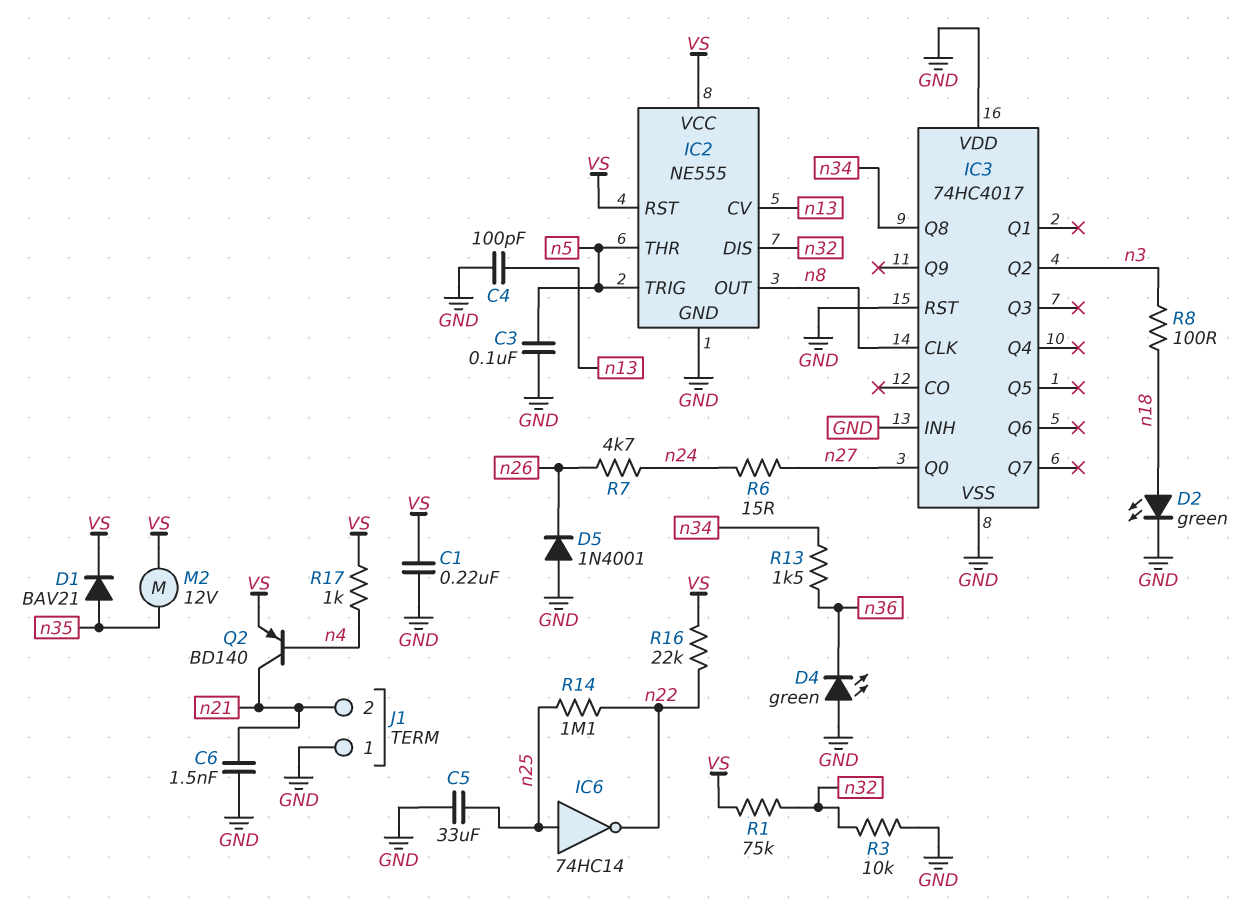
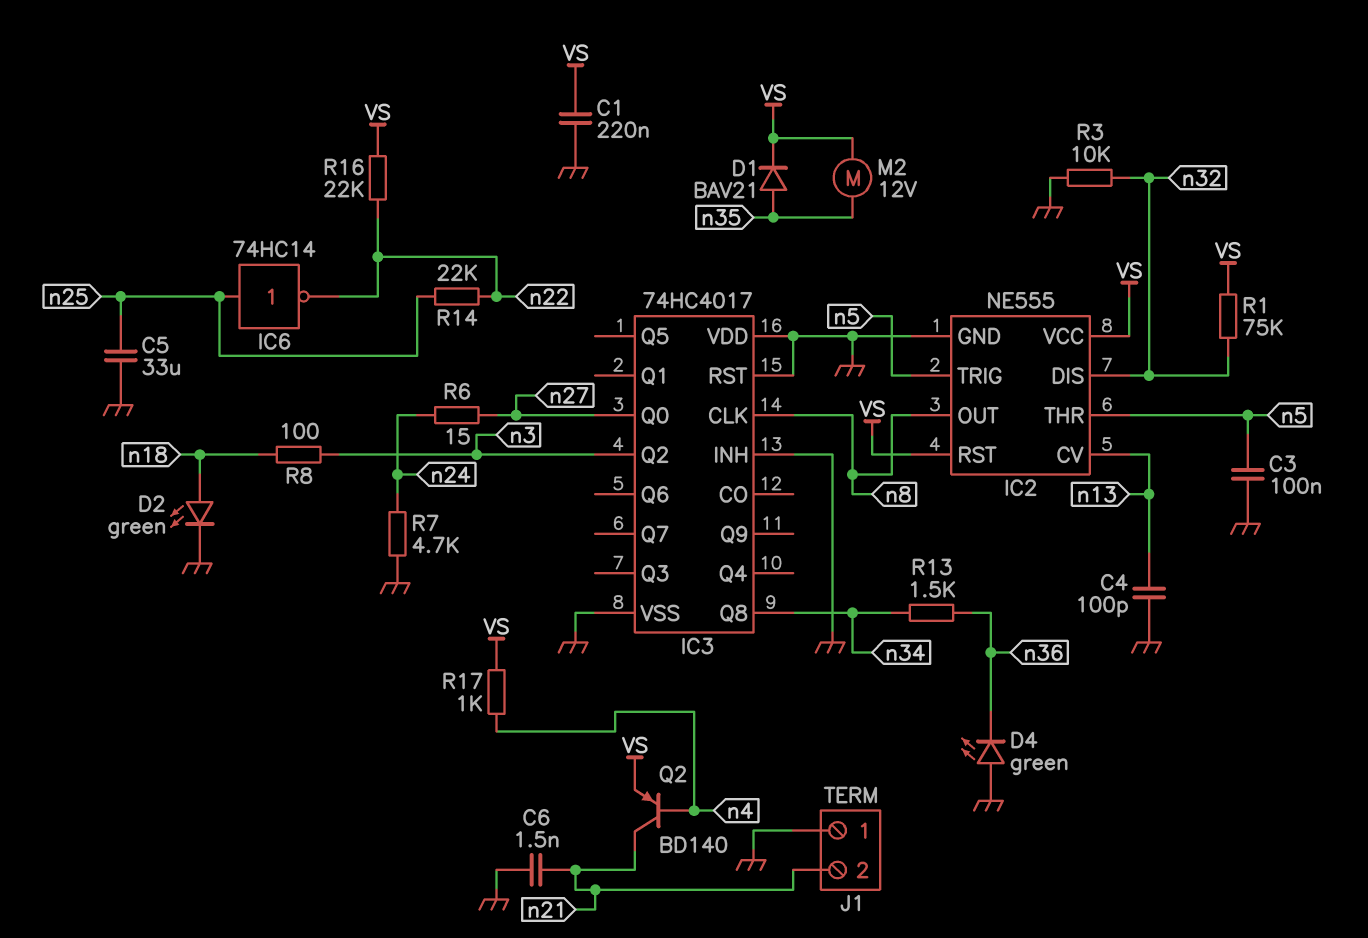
D5: diode 1N4001 (A GND, K n26) -> none
R7: 4.7k (n24, n26) -> 4.7k (GND, n24)
R14: 1.1M (n22, n25) -> 22k (n22, n25)

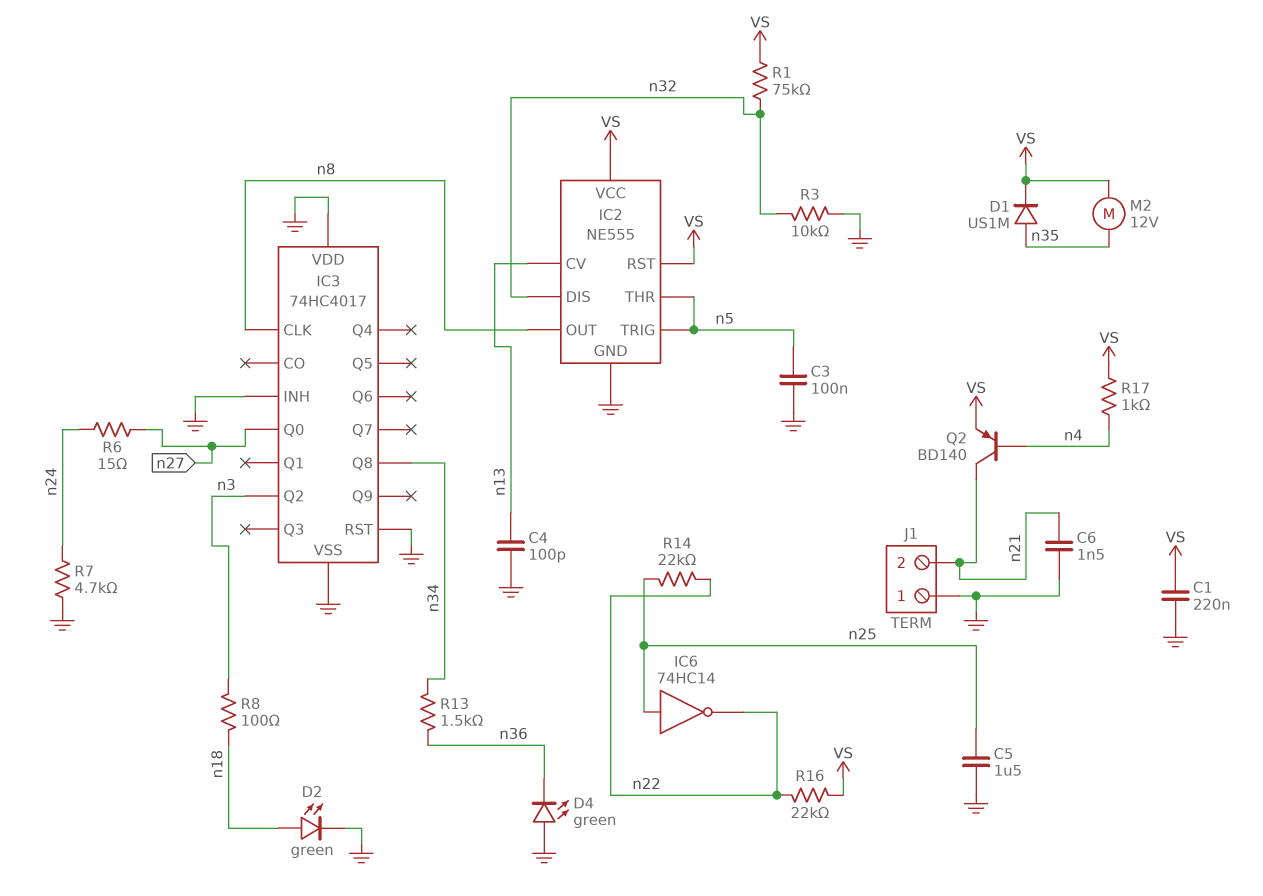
C5: 33uF (GND, n25) -> 1.5uF (GND, n25)
D1: diode BAV21 (A n35, K VS) -> diode US1M (A n35, K VS)

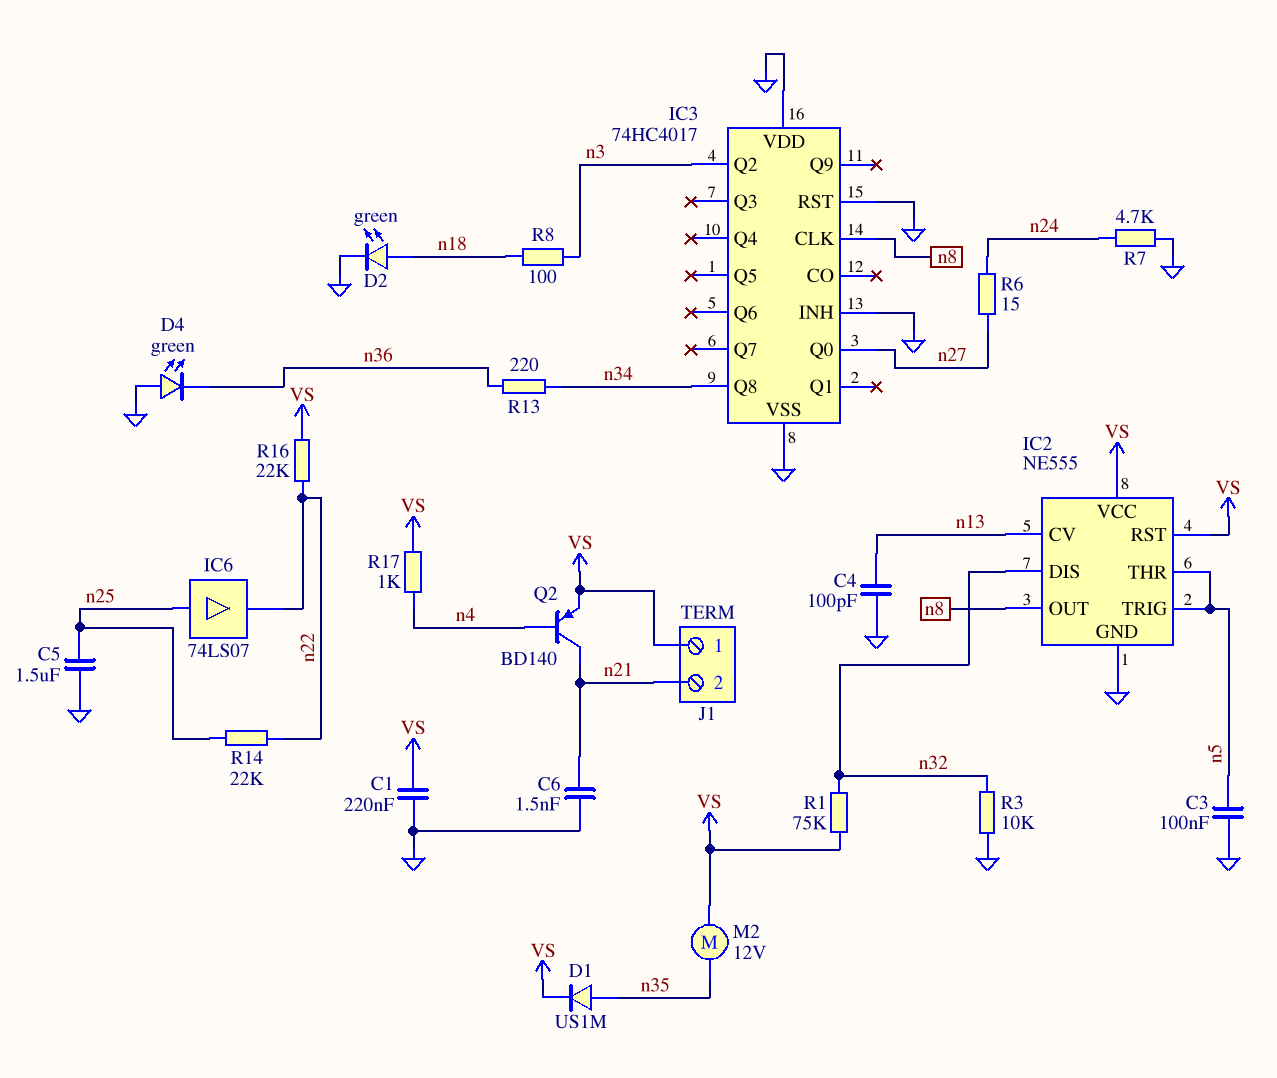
IC6: NOT 74HC14 (in n25, out n22) -> buffer 74LS07 (in n25, out n22)
J1 pin 1: GND -> VS
R13: 1.5k (n34, n36) -> 220 (n34, n36)

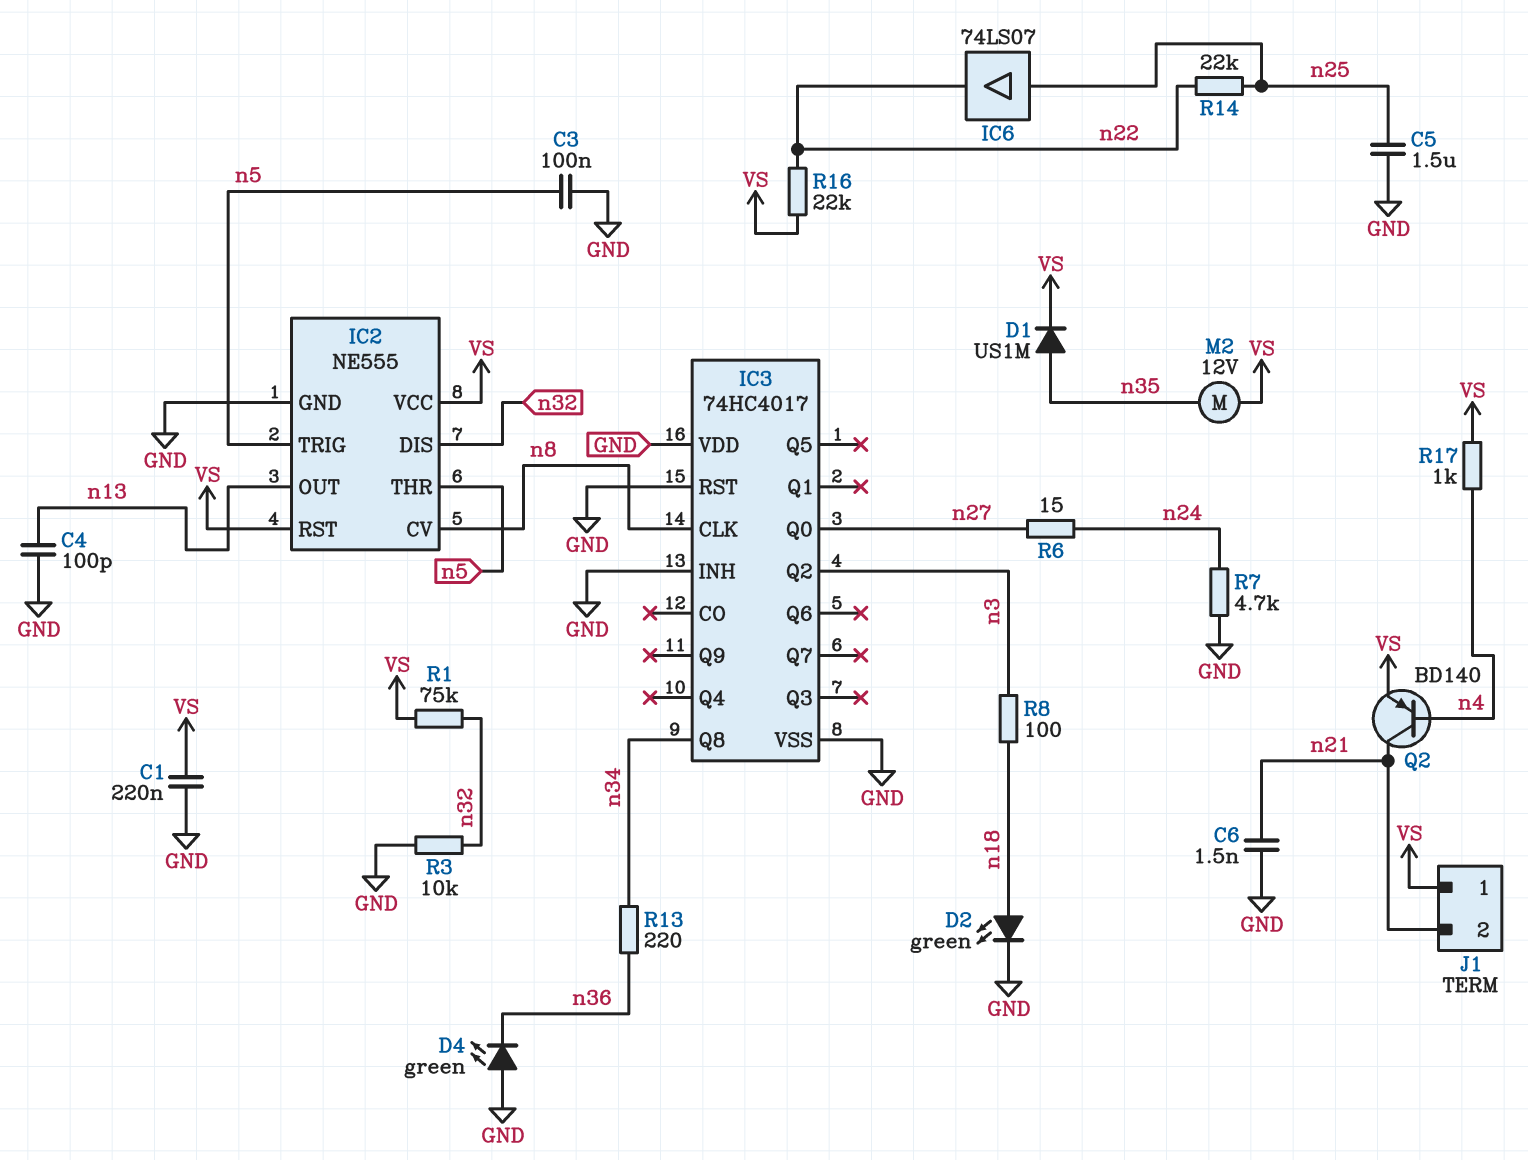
IC2 pin CV: n13 -> n8
IC2 pin OUT: n8 -> n13

